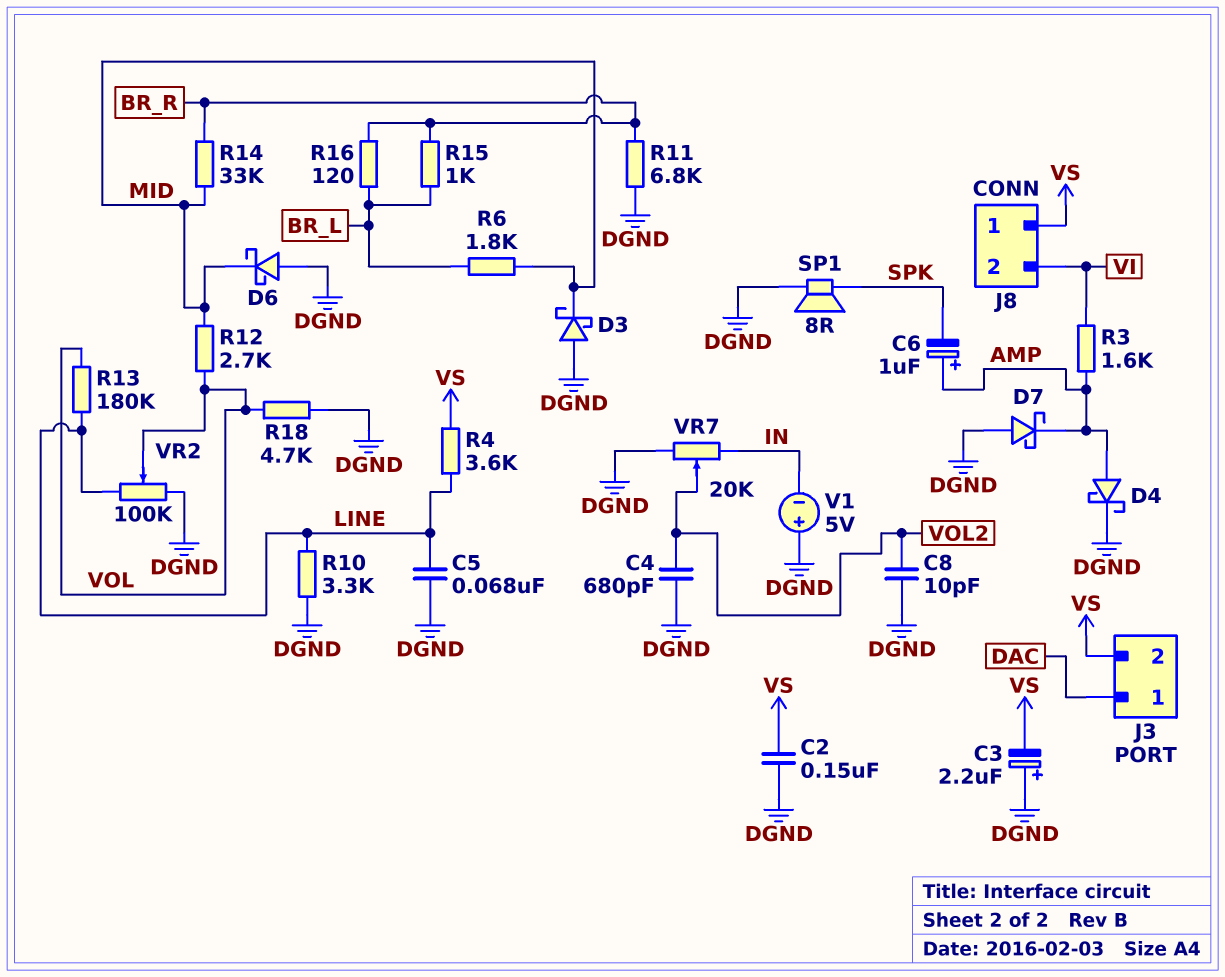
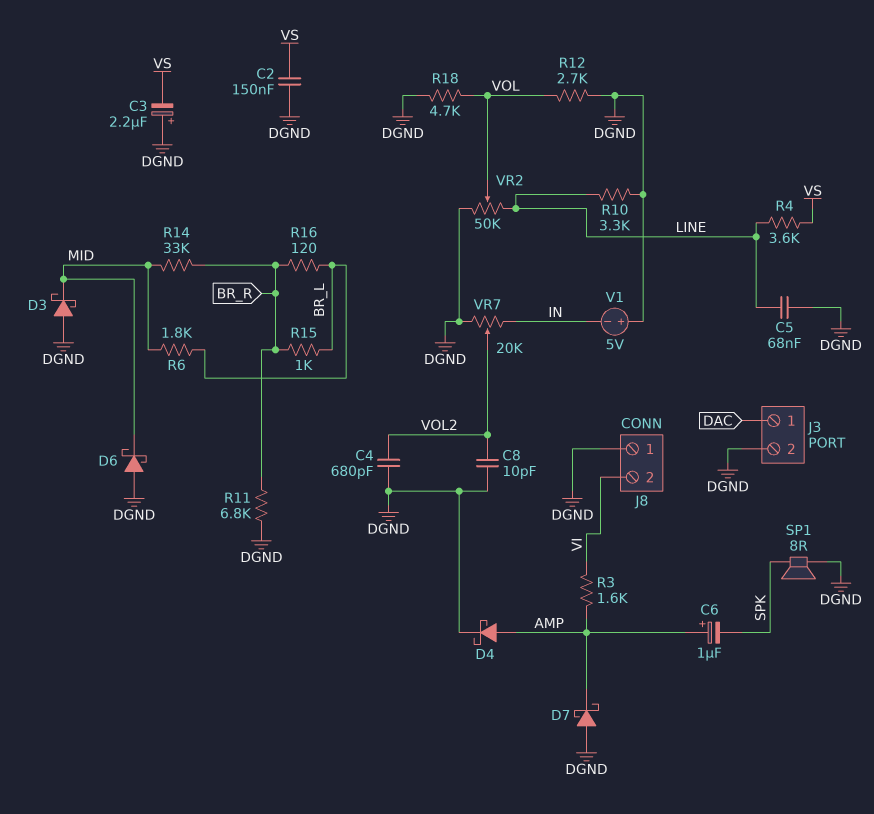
J3 pin 2: VS -> DGND
J8 pin 1: VS -> DGND
R12: 2.7k (MID, VOL) -> 2.7k (DGND, VOL)
R13: 180k (LINE, VOL) -> none
VR2: 100k (DGND, LINE, wiper VOL) -> 50k (DGND, LINE, wiper VOL)

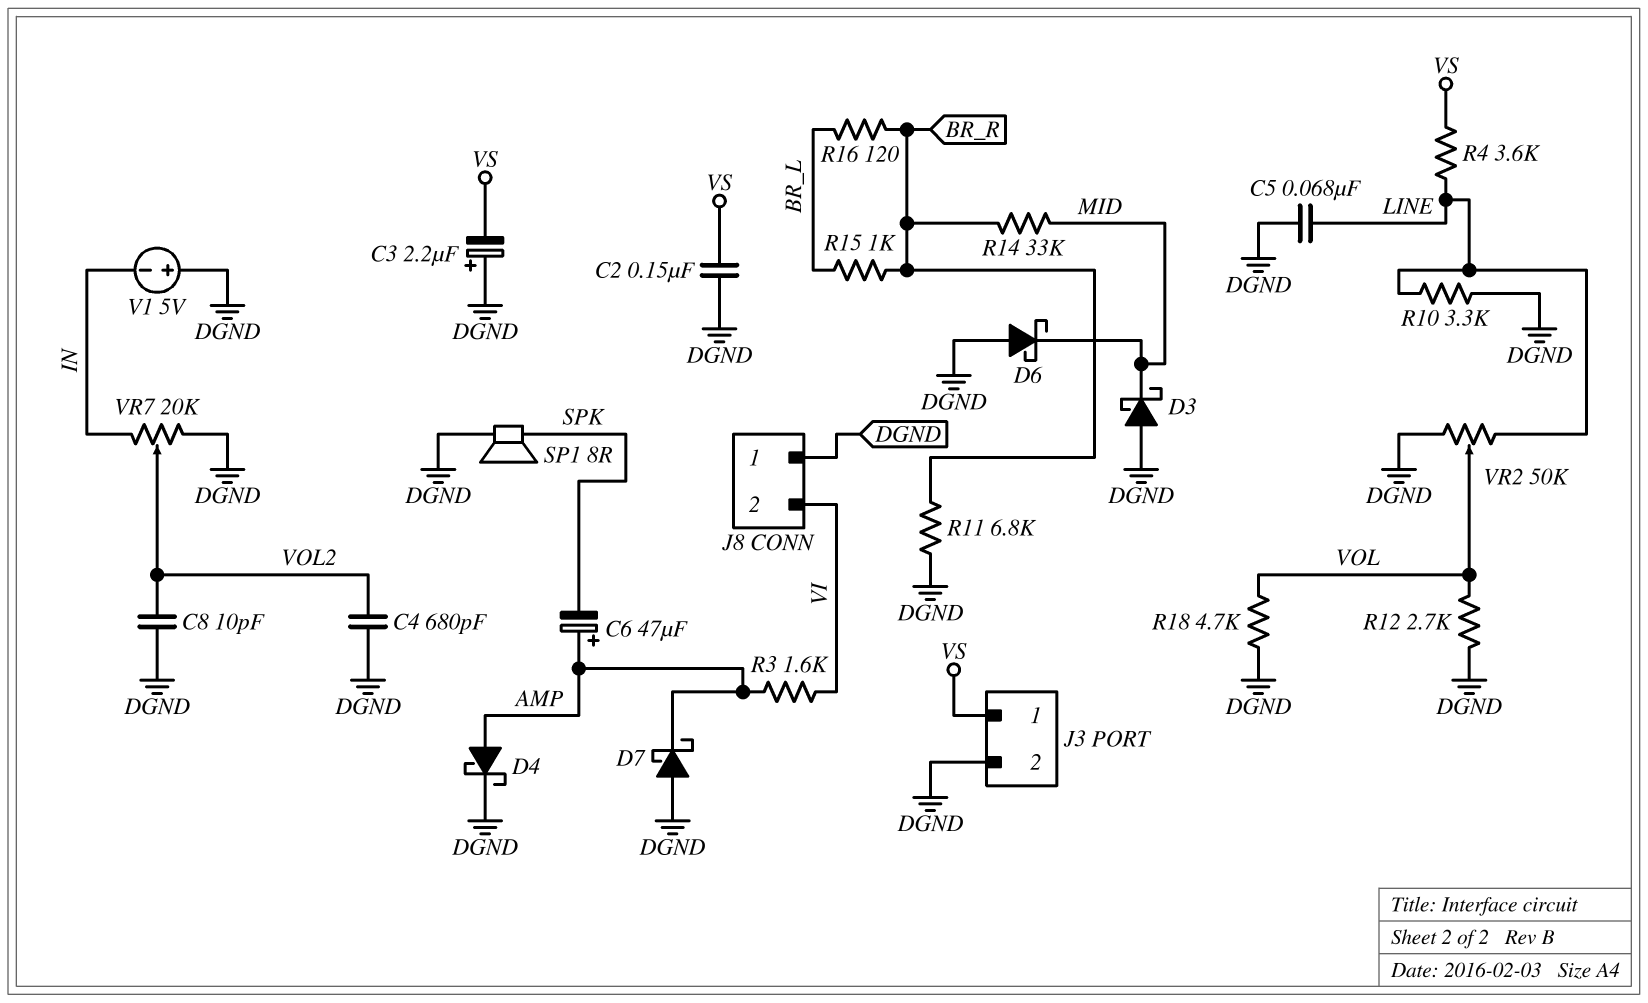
C6: 1uF (plus AMP, minus SPK) -> 47uF (plus AMP, minus SPK)
J3 pin 1: DAC -> VS
R6: 1.8k (BR_L, MID) -> none

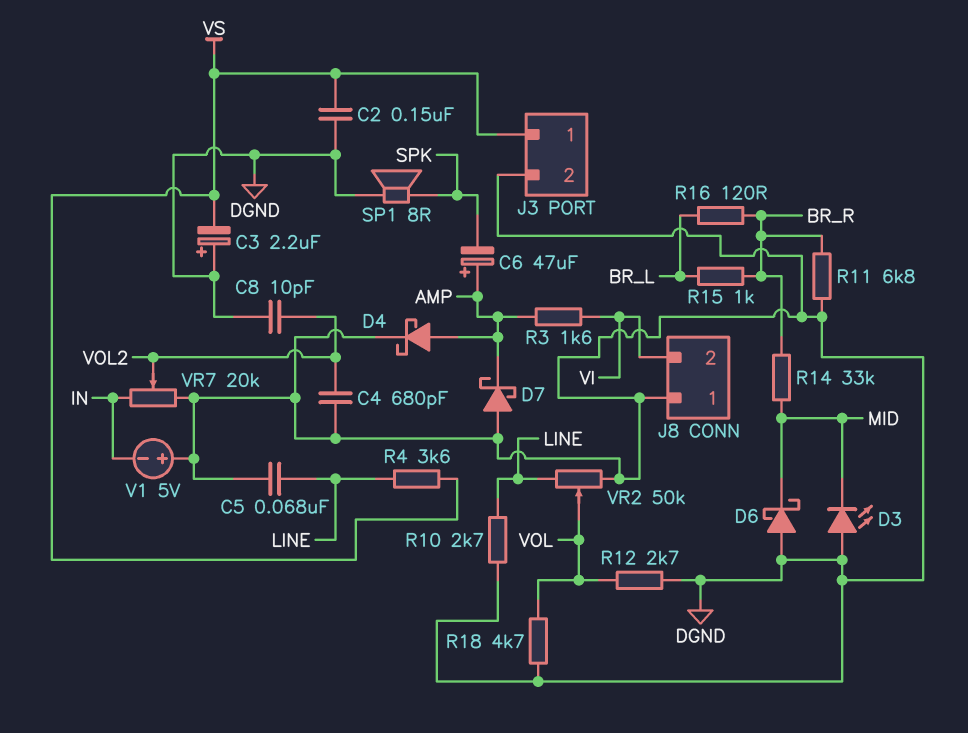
D3: schottky (A DGND, K MID) -> LED (A DGND, K MID)
R10: 3.3k (DGND, LINE) -> 2.7k (DGND, LINE)

